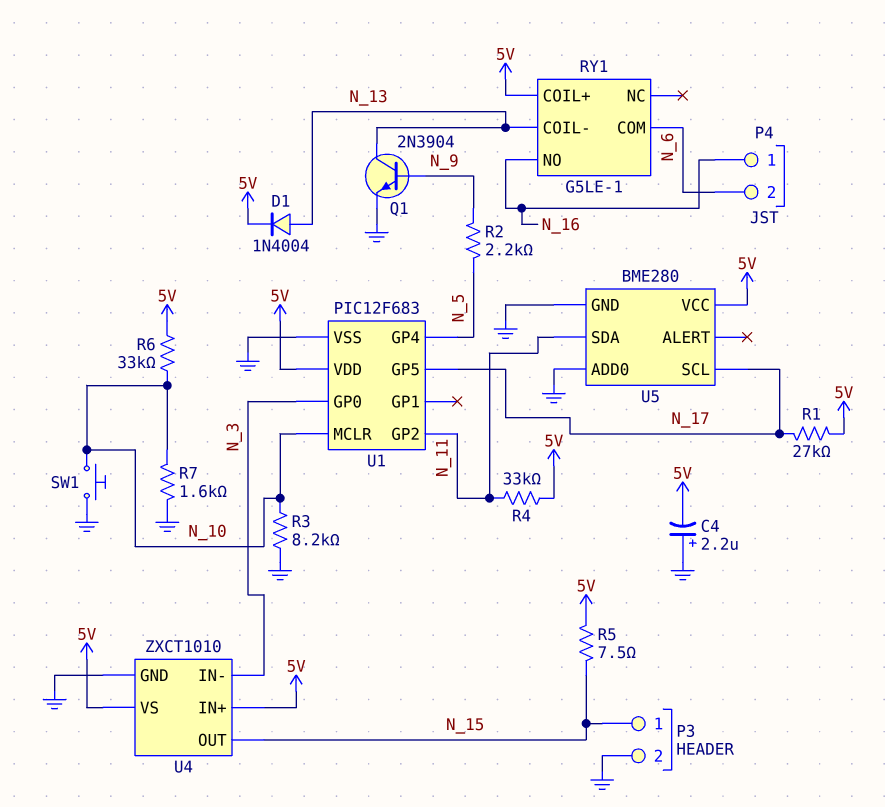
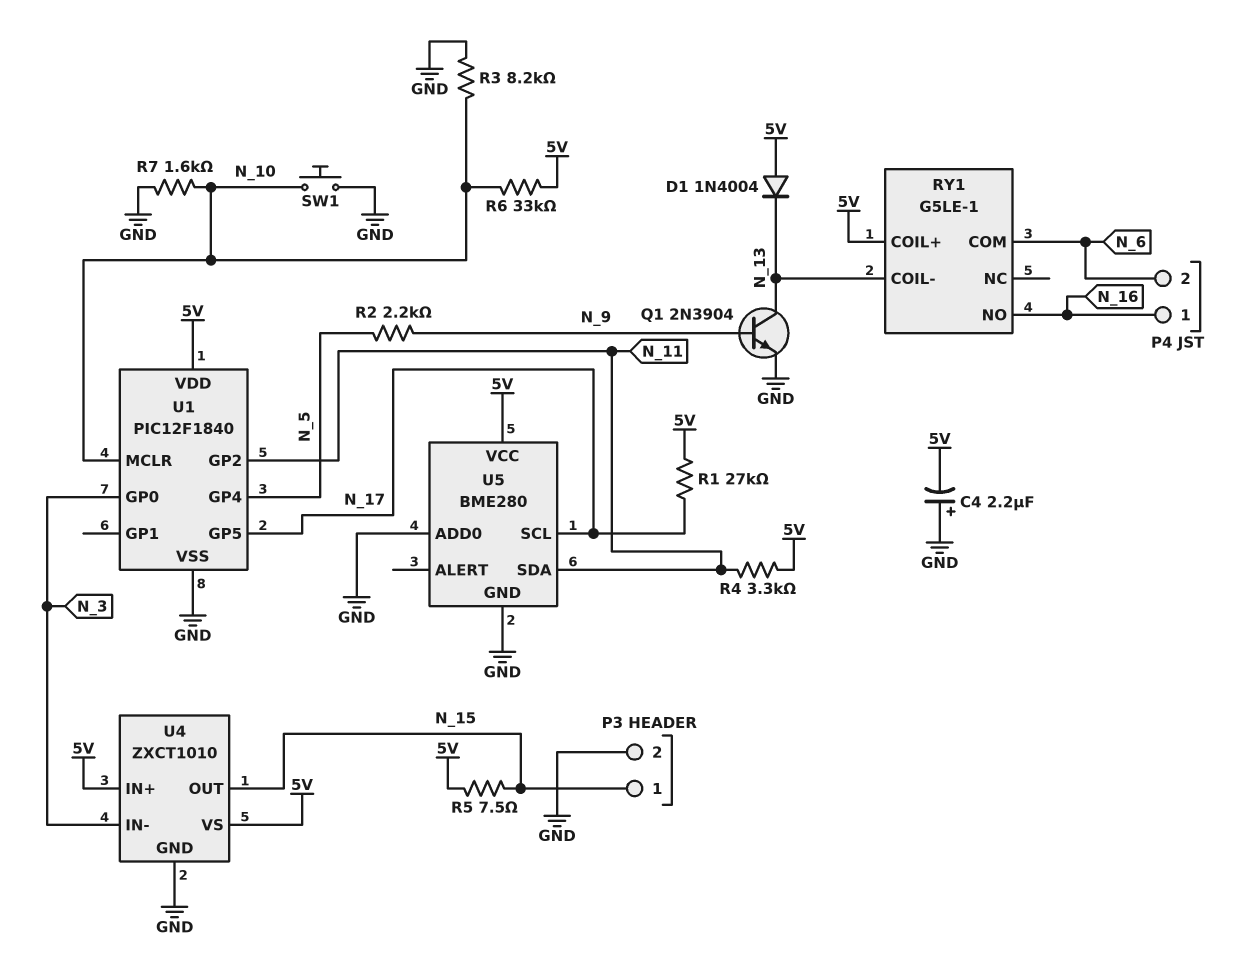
D1: diode 1N4004 (A N_13, K 5V) -> diode 1N4004 (A 5V, K N_13)
R4: 33k (5V, N_11) -> 3.3k (5V, N_11)
U1: PIC12F683 -> PIC12F1840

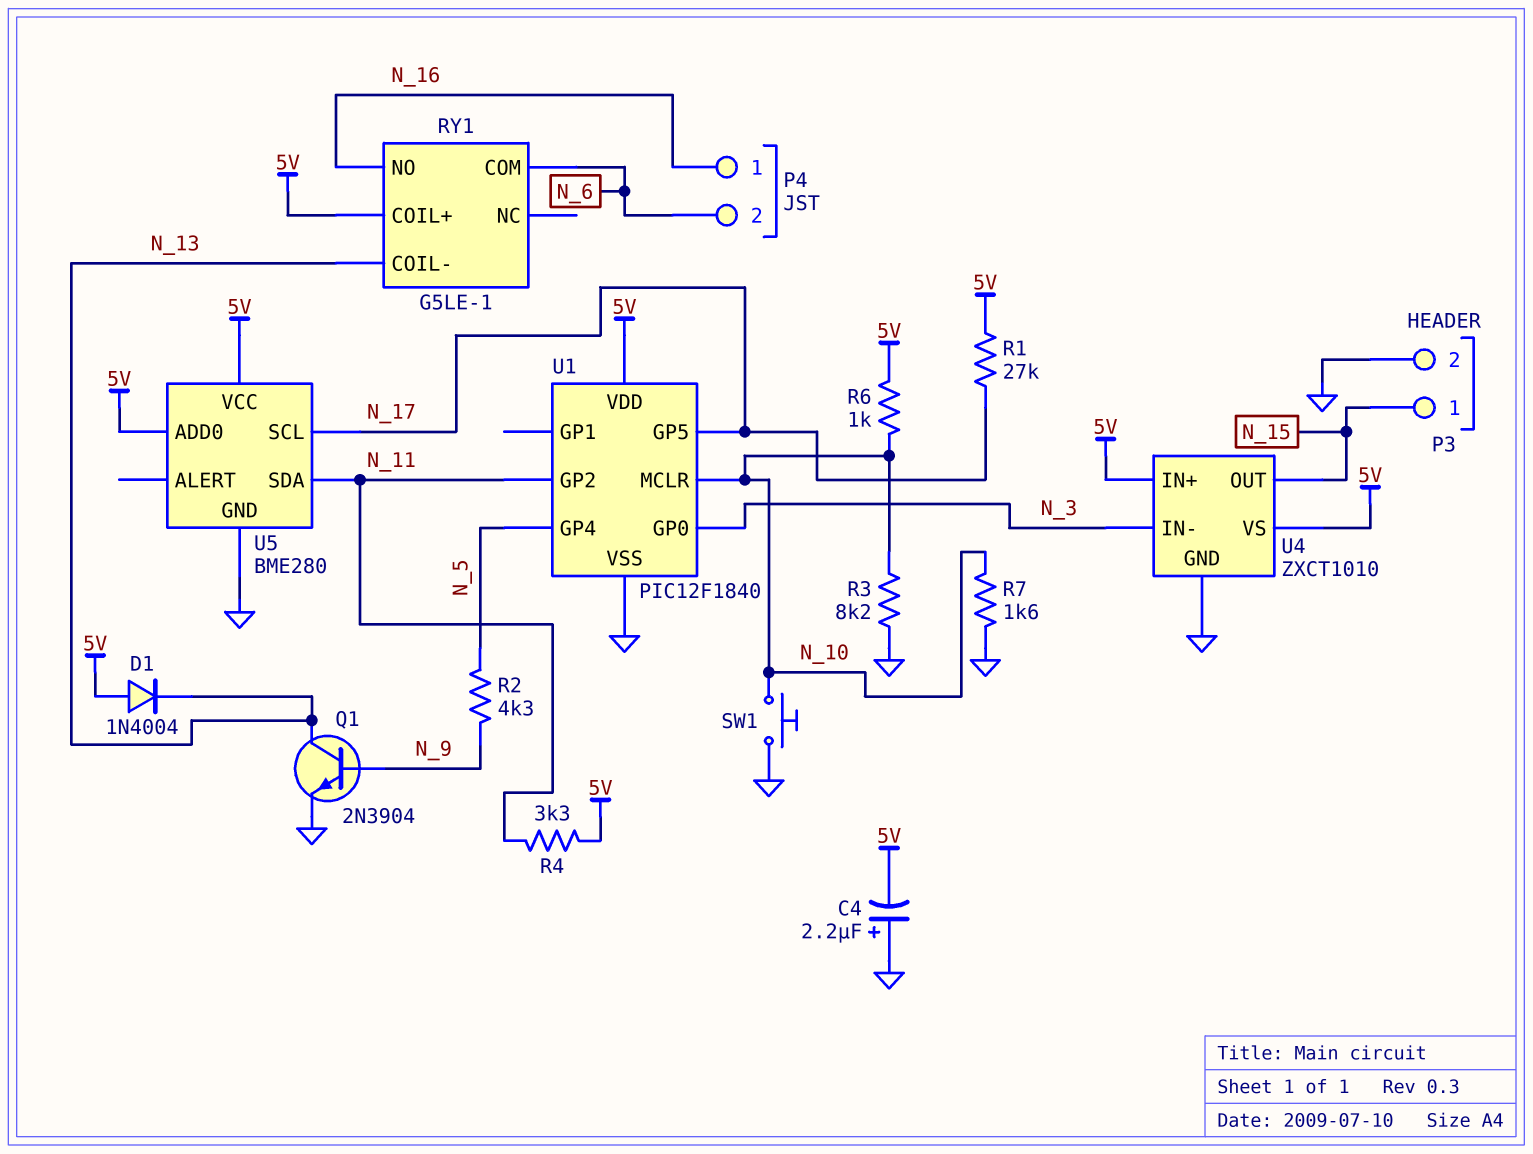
R2: 2.2k (N_5, N_9) -> 4.3k (N_5, N_9)
R5: 7.5 (5V, N_15) -> none
R6: 33k (5V, N_10) -> 1k (5V, N_10)
U5 pin ADD0: GND -> 5V

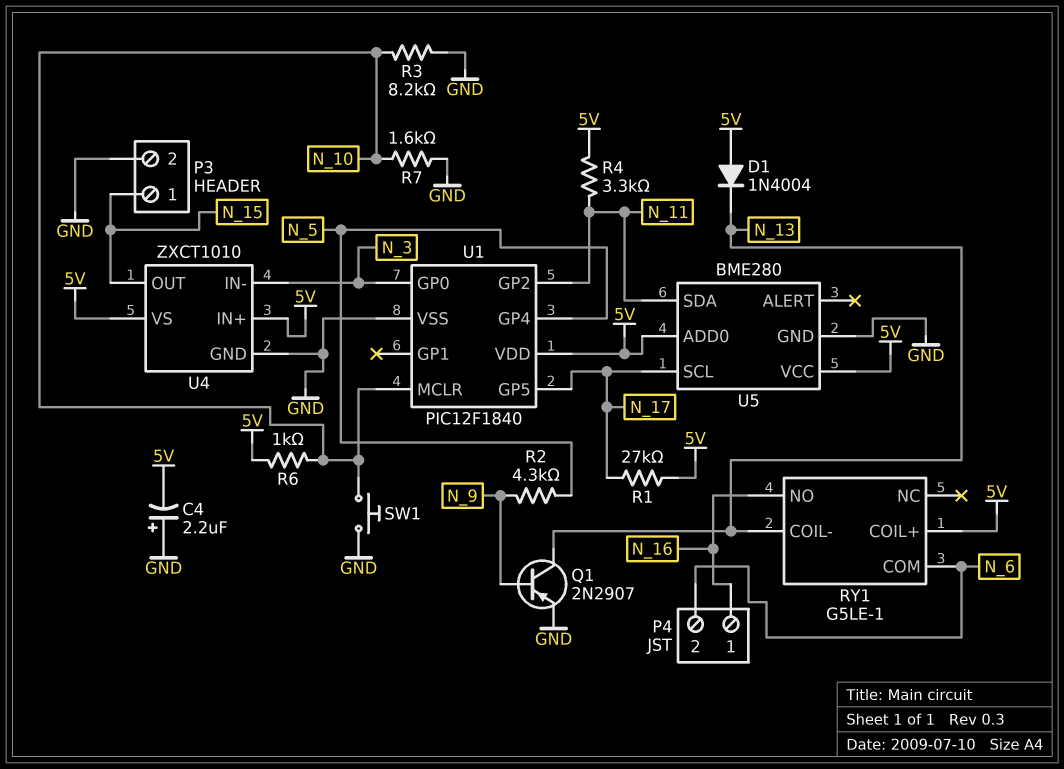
Q1: NPN 2N3904 (B N_9, C N_13, E GND) -> PNP 2N2907 (B N_9, C N_13, E GND)

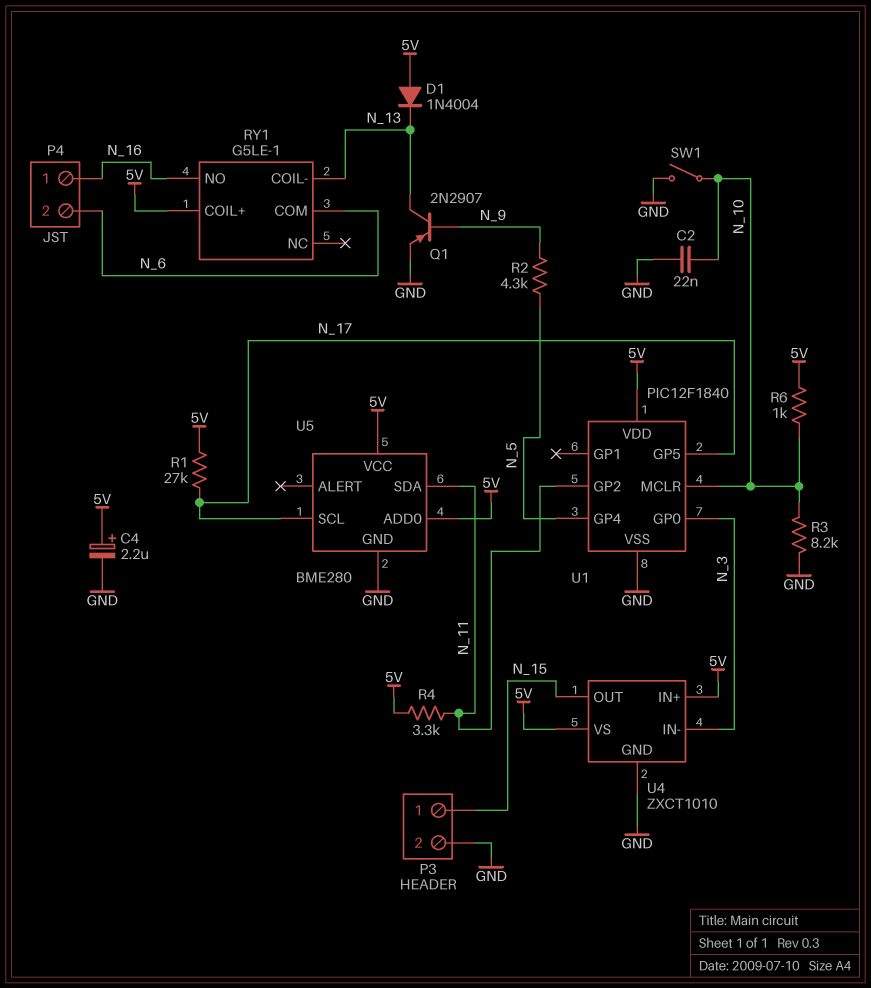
C2: none -> 22nF (GND, N_10)
C4: 2.2uF (plus GND, minus 5V) -> 2.2uF (plus 5V, minus GND)
R7: 1.6k (GND, N_10) -> none
SW1: button (GND, N_10) -> switch (GND, N_10)

